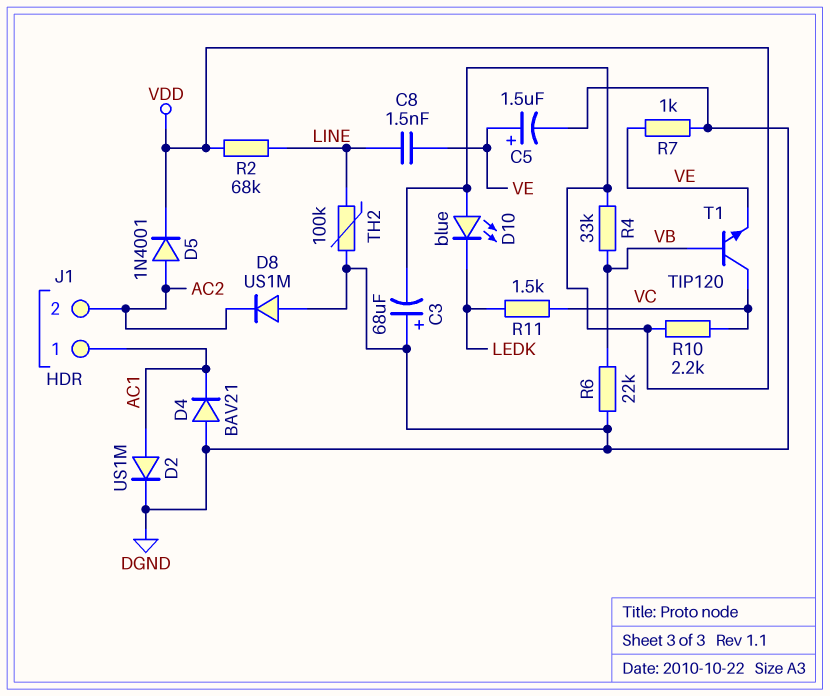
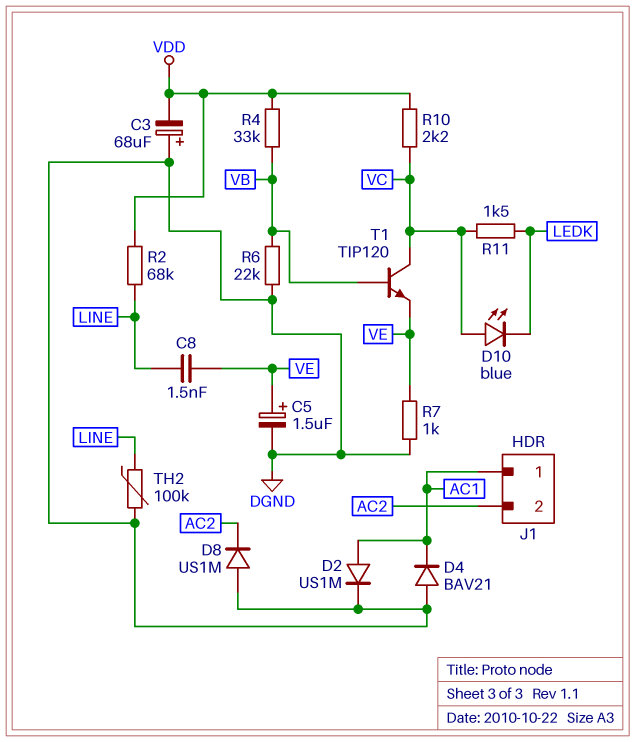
D5: diode 1N4001 (A AC2, K VDD) -> none
D10: LED blue (A VDD, K LEDK) -> LED blue (A VC, K LEDK)

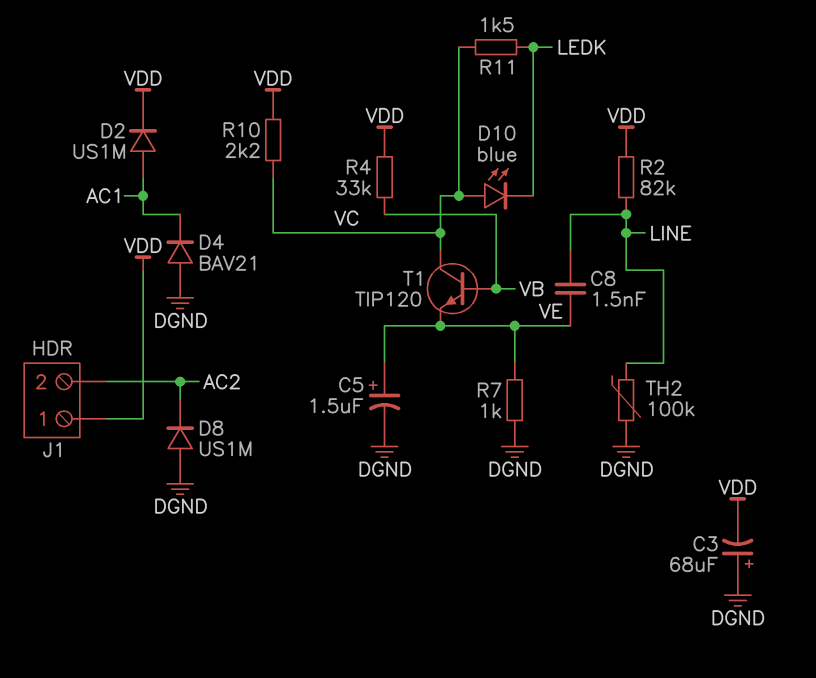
D2: diode US1M (A AC1, K DGND) -> diode US1M (A AC1, K VDD)
J1 pin 1: AC1 -> VDD
R2: 68k (LINE, VDD) -> 82k (LINE, VDD)
R6: 22k (DGND, VB) -> none

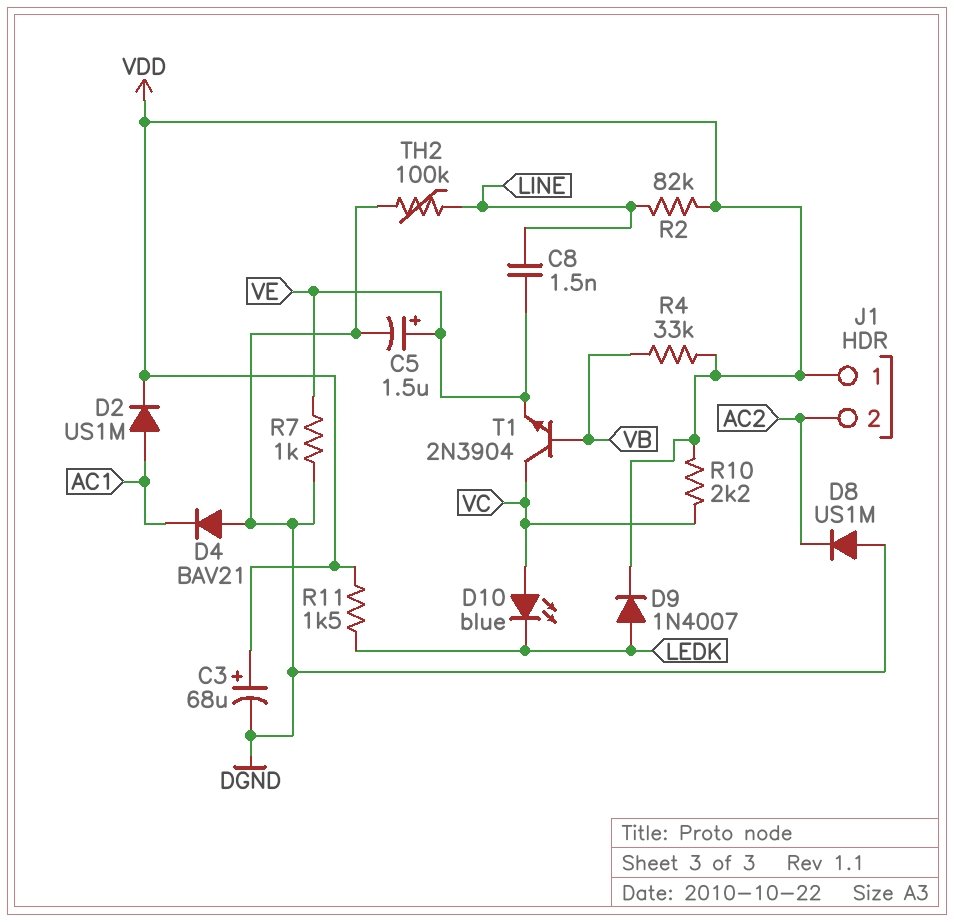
C3: 68uF (plus DGND, minus VDD) -> 68uF (plus VDD, minus DGND)
D9: none -> diode 1N4007 (A LEDK, K VDD)
R11: 1.5k (LEDK, VC) -> 1.5k (LEDK, VDD)
T1: NPN TIP120 (B VB, C VC, E VE) -> NPN 2N3904 (B VB, C VC, E VE)

